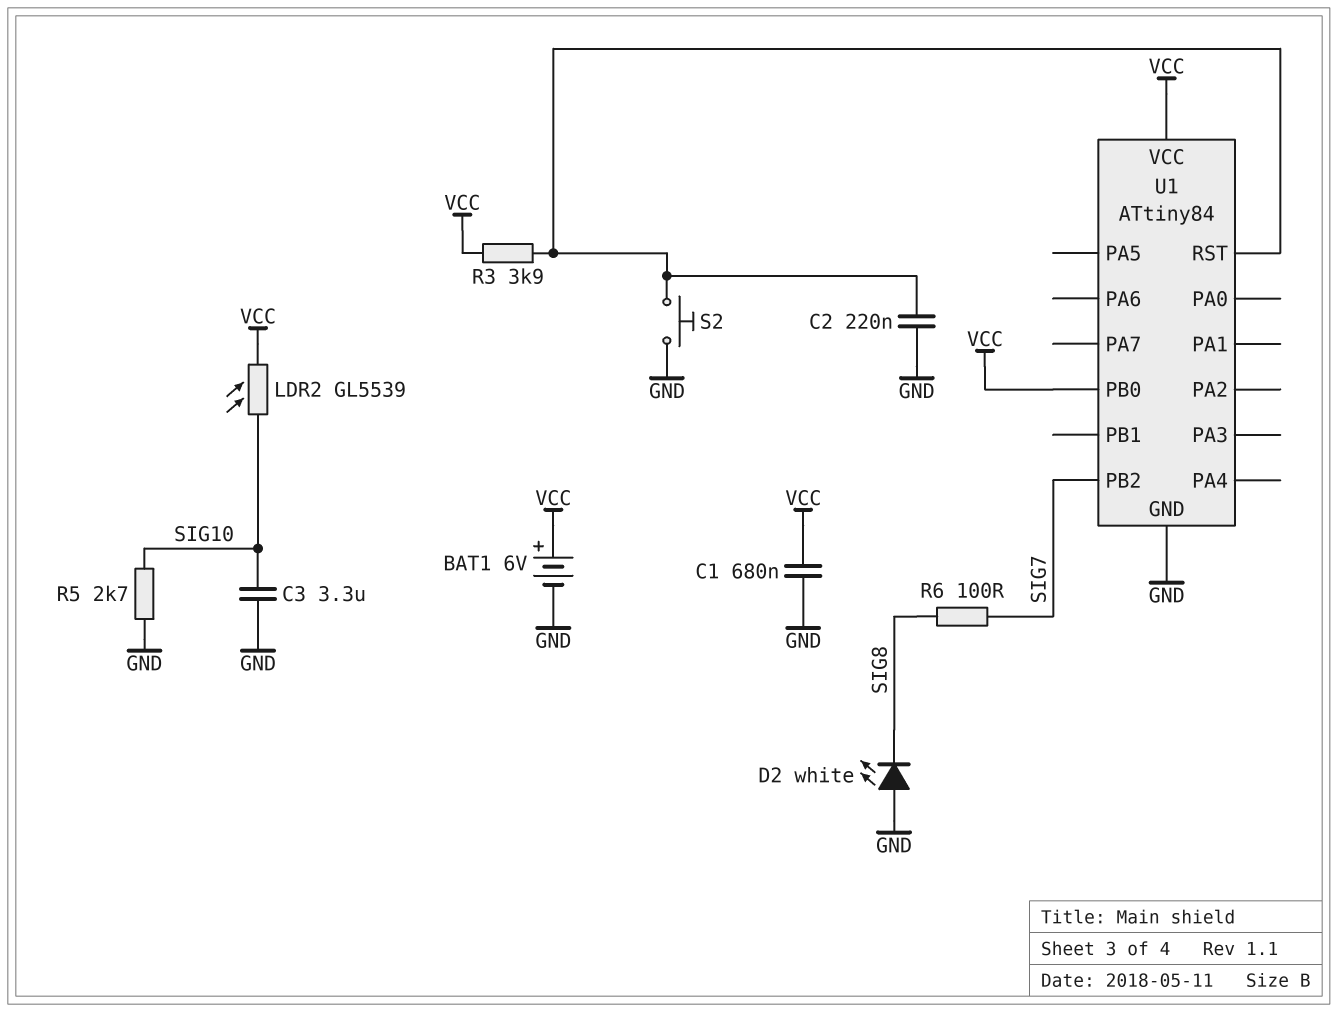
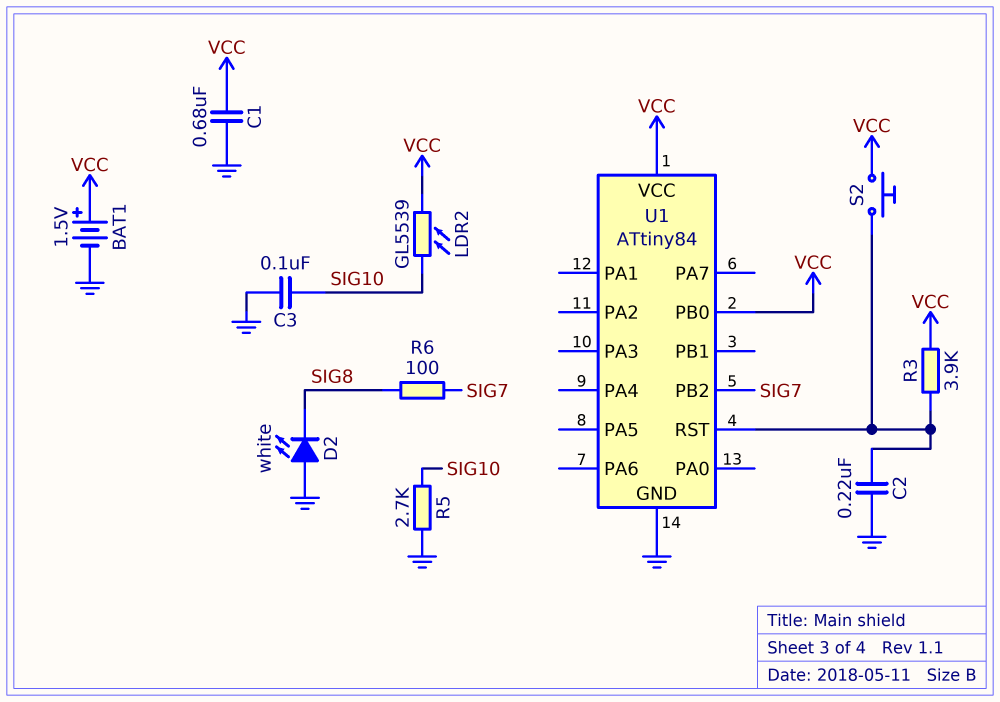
BAT1: 6V (plus VCC, minus GND) -> 1.5V (plus VCC, minus GND)
C3: 3.3uF (GND, SIG10) -> 100nF (GND, SIG10)
S2: button (GND, U1/RST) -> button (U1/RST, VCC)

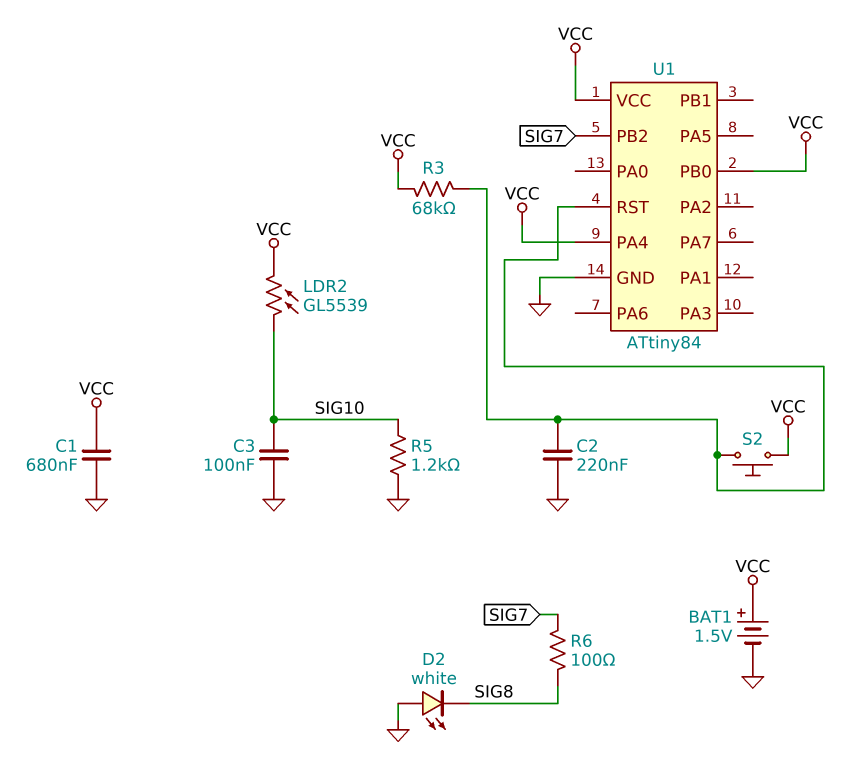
R3: 3.9k (U1/RST, VCC) -> 68k (U1/RST, VCC)
R5: 2.7k (GND, SIG10) -> 1.2k (GND, SIG10)
U1 pin PA4: none -> VCC

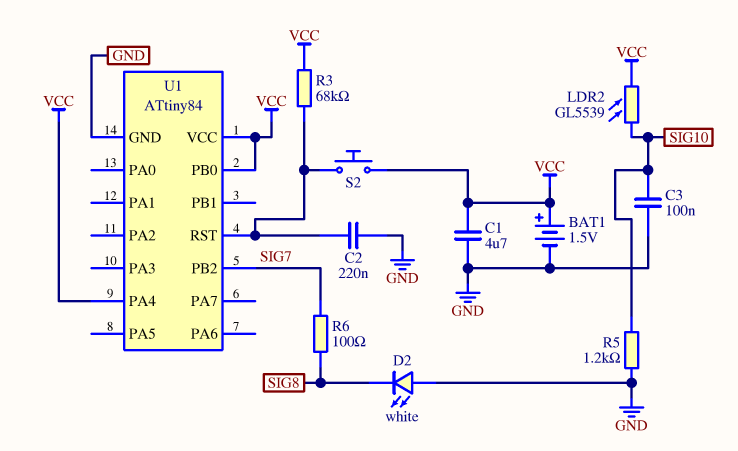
C1: 680nF (GND, VCC) -> 4.7uF (GND, VCC)

